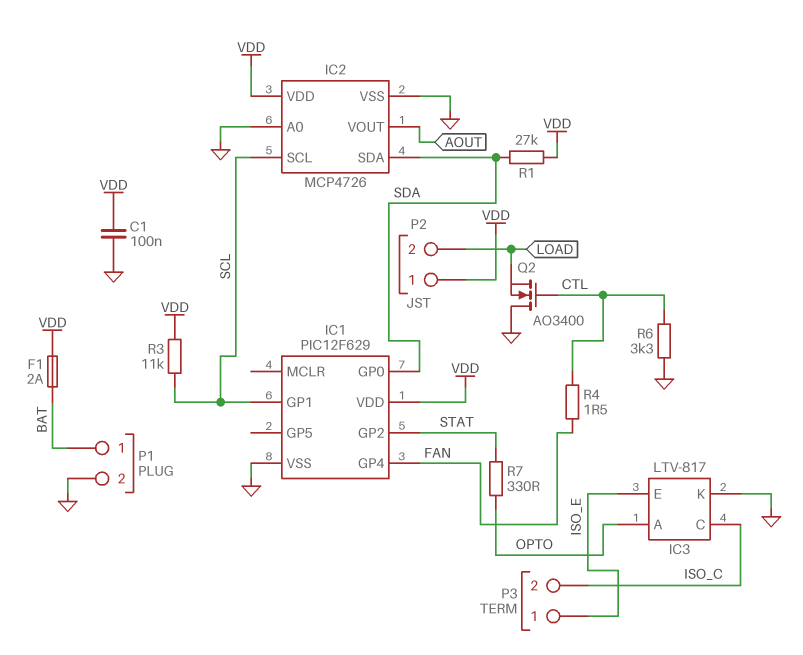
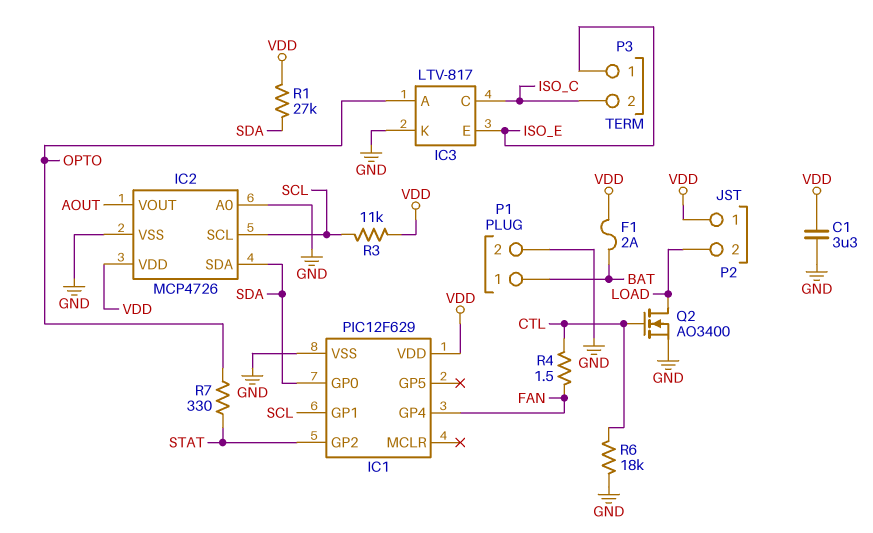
C1: 100nF (GND, VDD) -> 3.3uF (GND, VDD)
Q2: NMOS AO3400 (G CTL, D GND, S LOAD) -> NMOS AO3400 (G CTL, D LOAD, S GND)
R6: 3.3k (CTL, GND) -> 18k (CTL, GND)

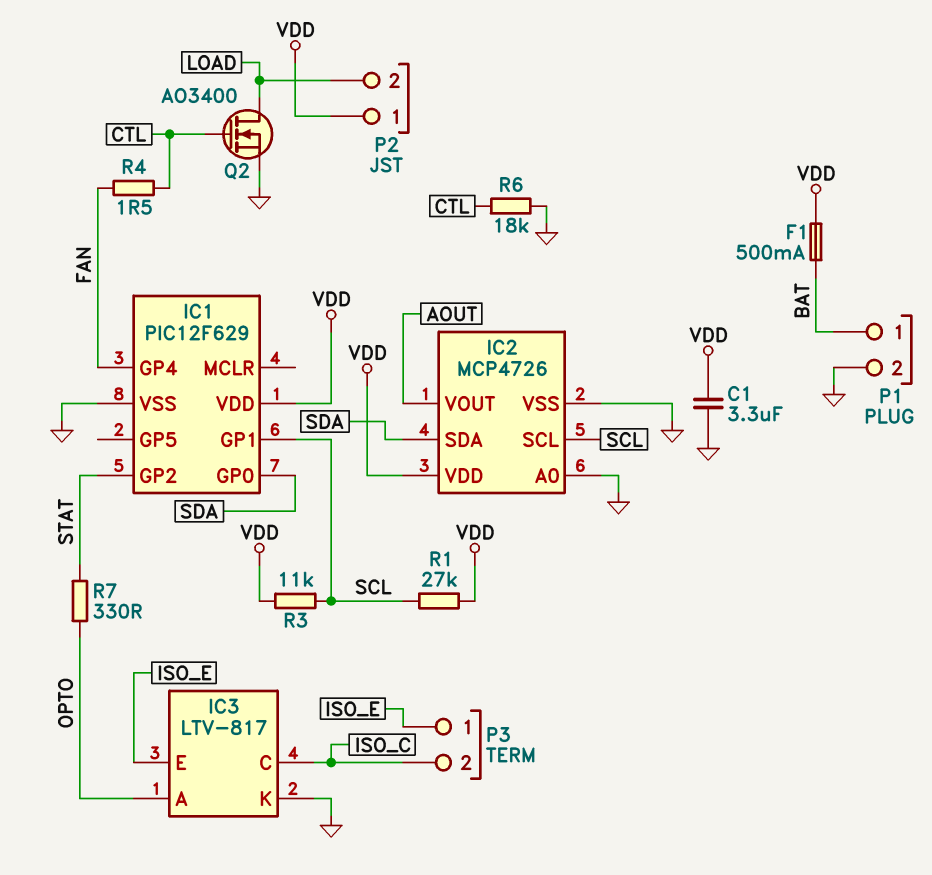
F1: 2A (BAT, VDD) -> 500mA (BAT, VDD)
R1: 27k (SDA, VDD) -> 27k (SCL, VDD)

